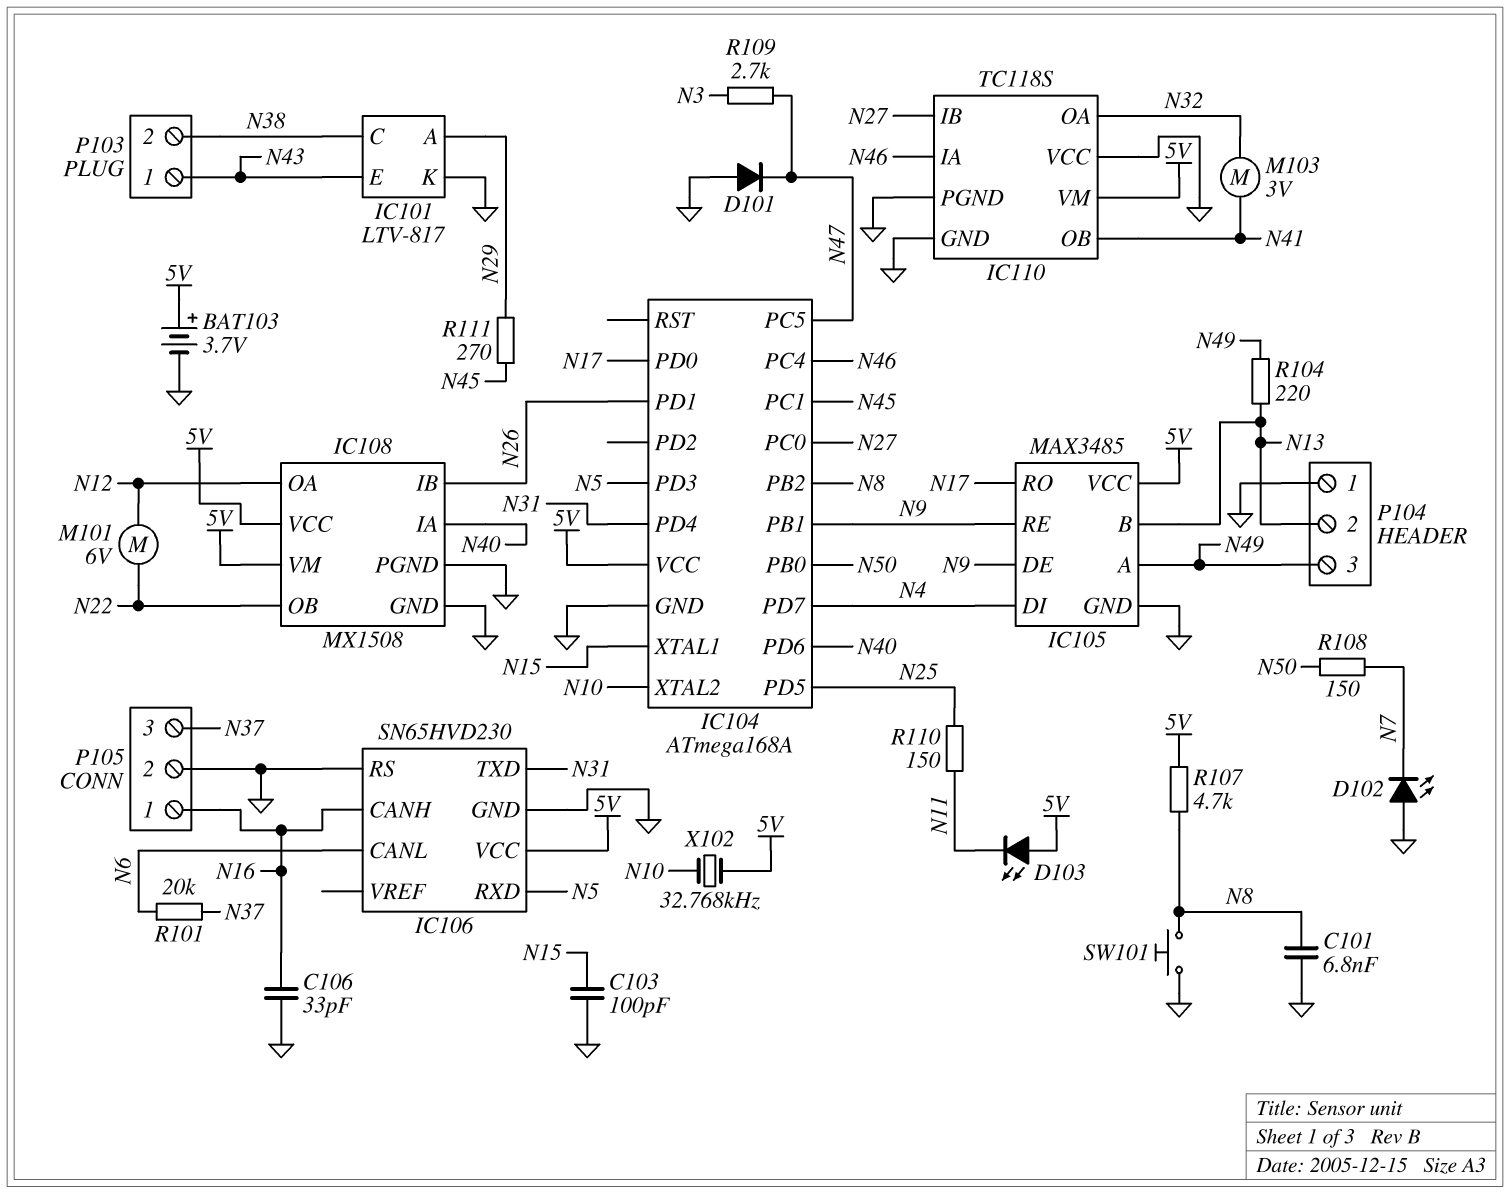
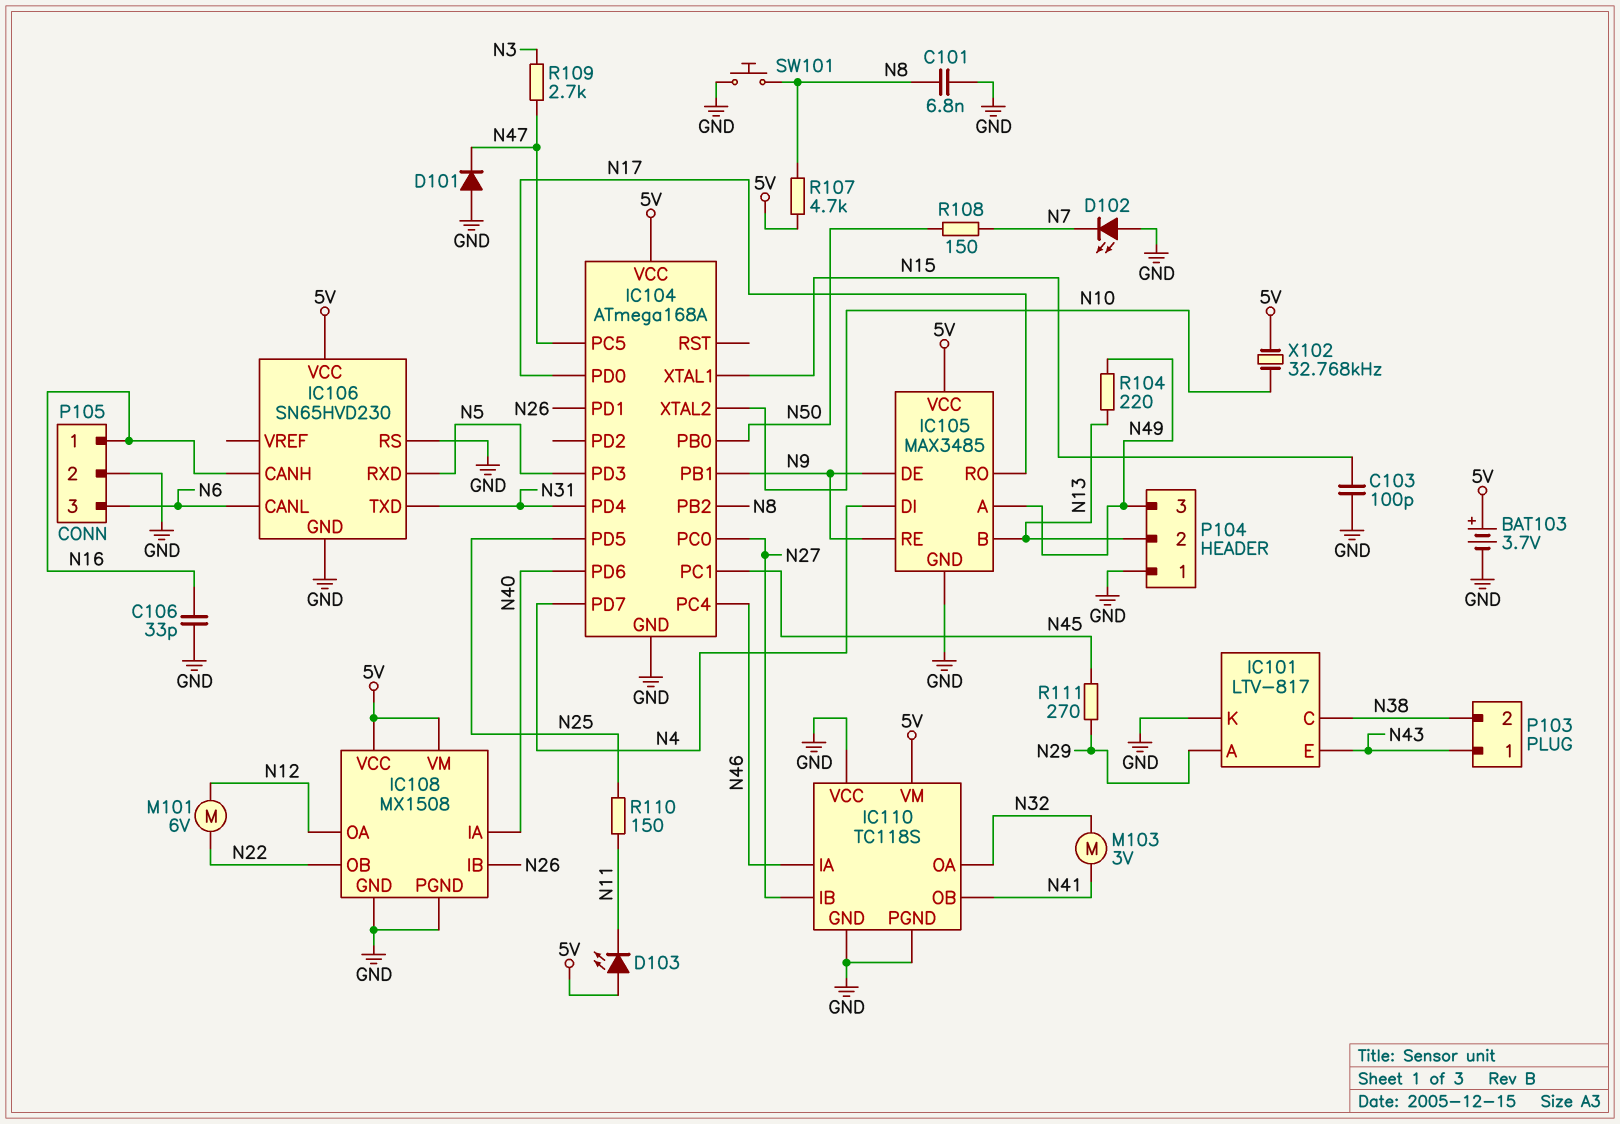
P105 pin 3: N37 -> N6
R101: 20k (N6, N37) -> none

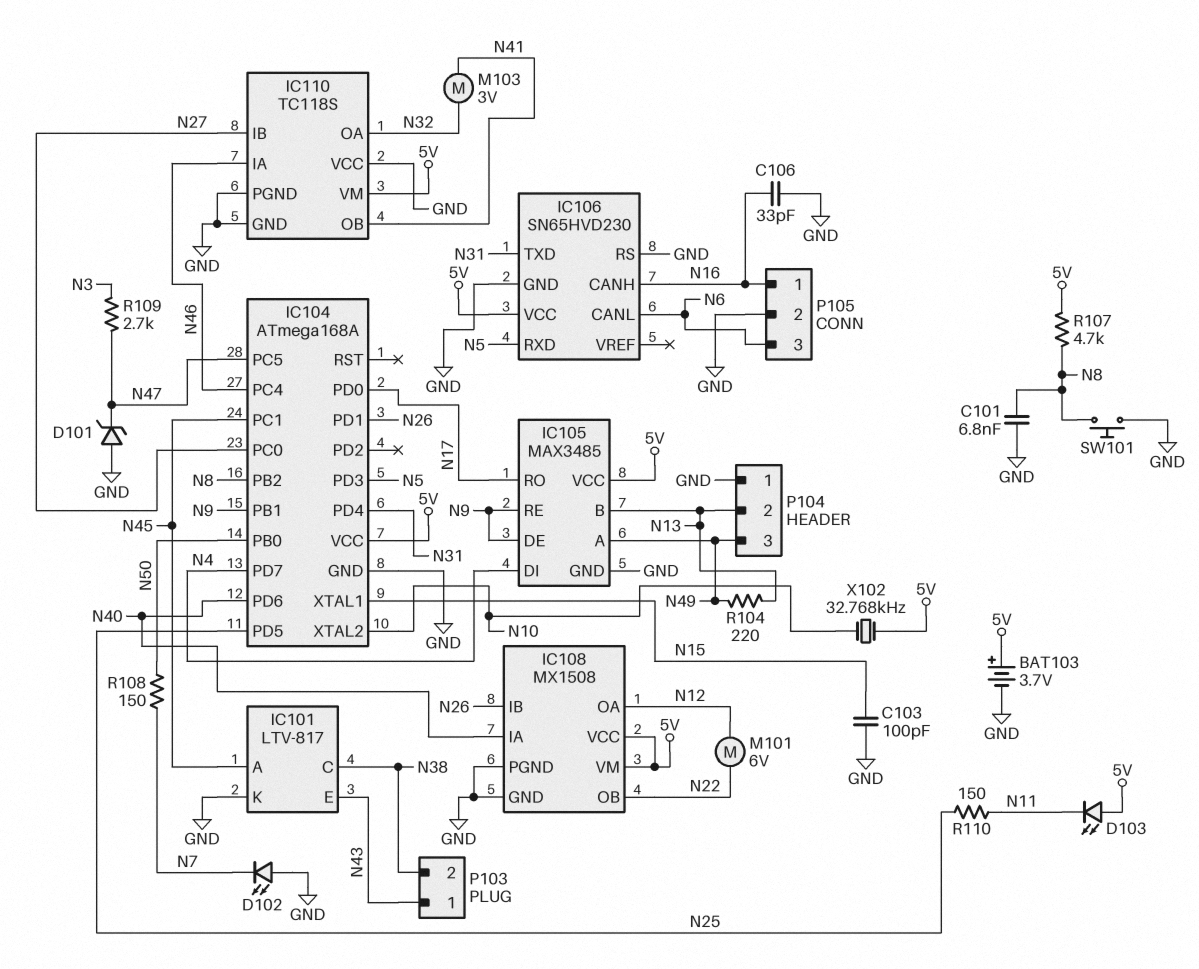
D101: diode (A GND, K N47) -> zener (A GND, K N47)
IC101 pin A: N29 -> N45
R111: 270 (N29, N45) -> none

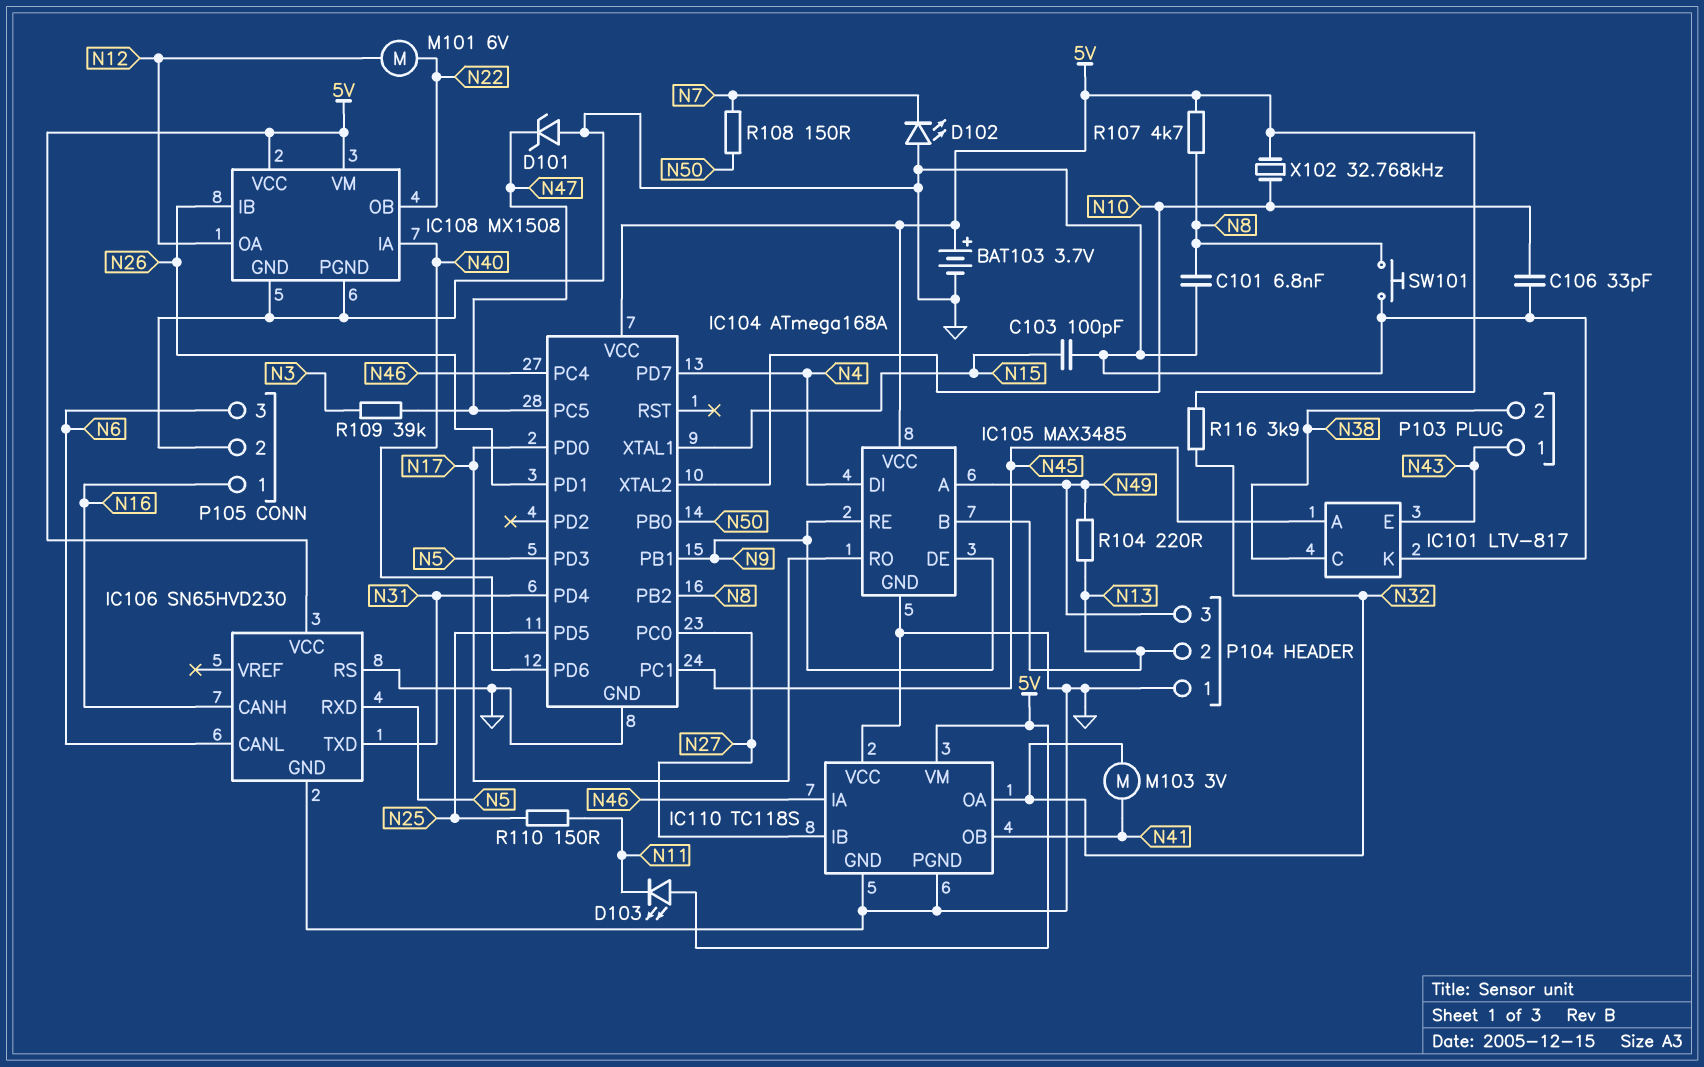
C106: 33pF (GND, N16) -> 33pF (GND, N10)
R109: 2.7k (N3, N47) -> 39k (N3, N47)
R116: none -> 3.9k (5V, N32)

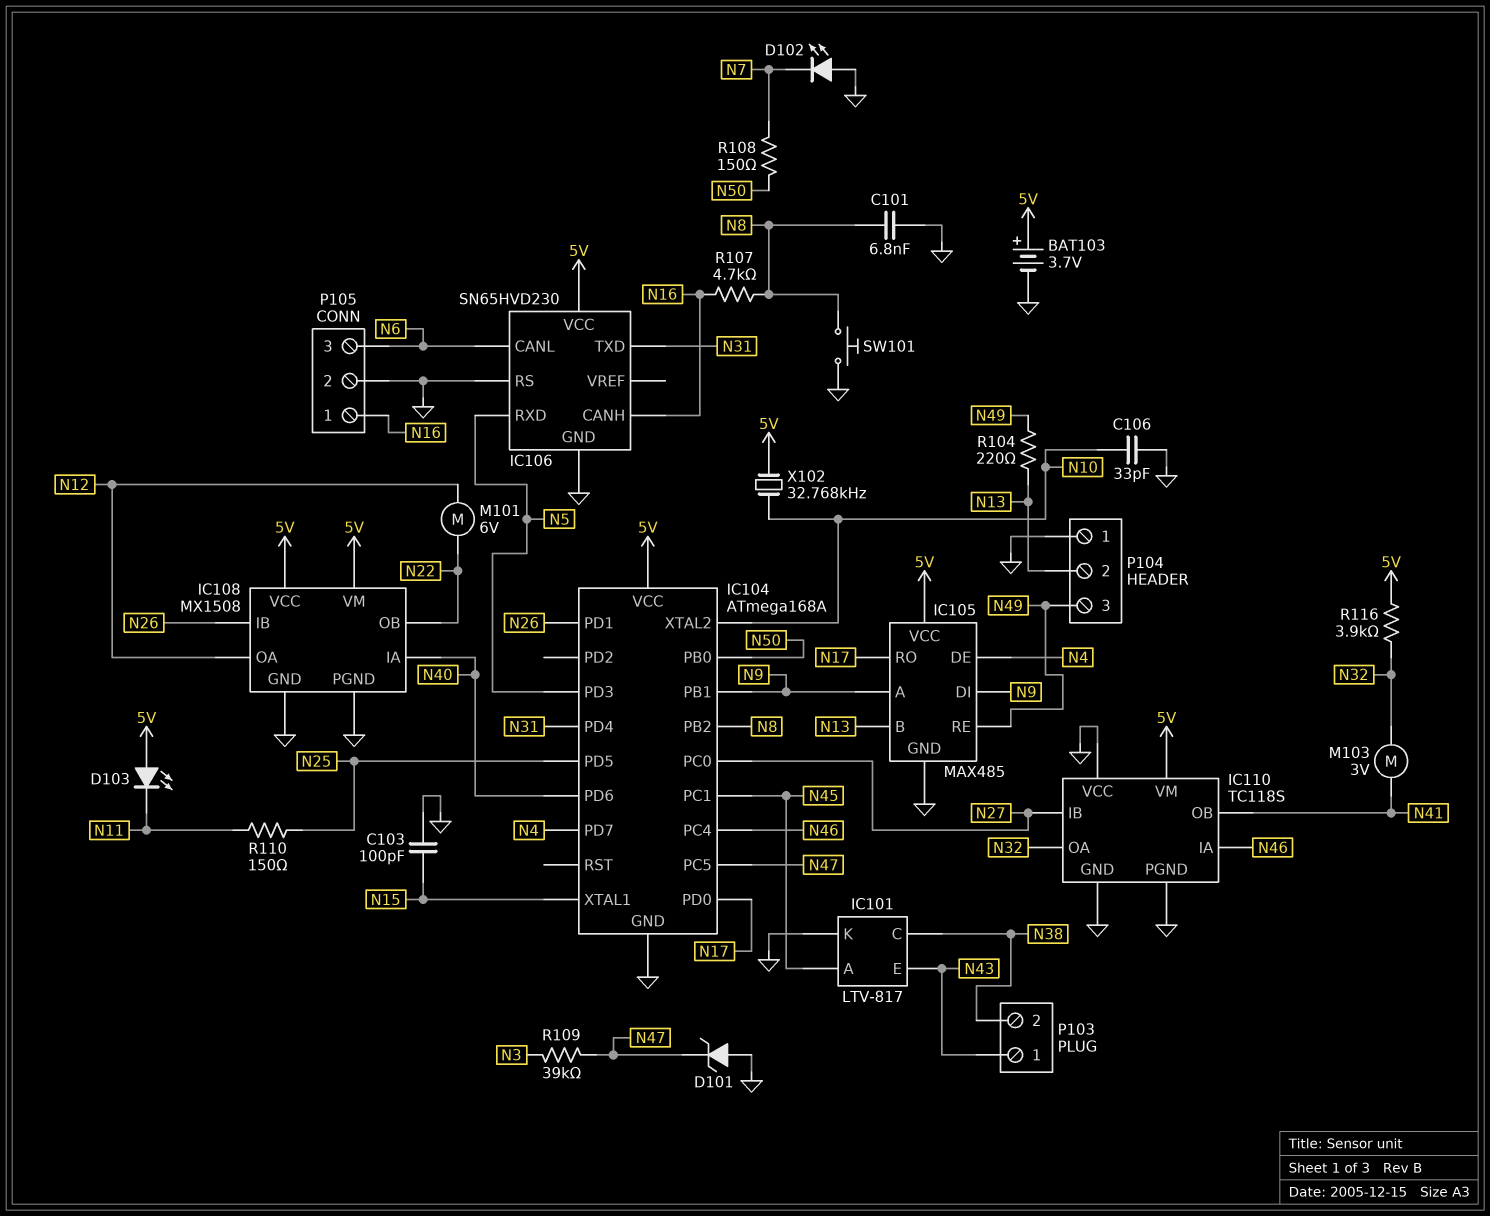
IC105: MAX3485 -> MAX485
IC105 pin A: N49 -> N9
IC105 pin DE: N9 -> N4
IC105 pin DI: N4 -> N9
IC105 pin RE: N9 -> N49
R107: 4.7k (5V, N8) -> 4.7k (N8, N16)

